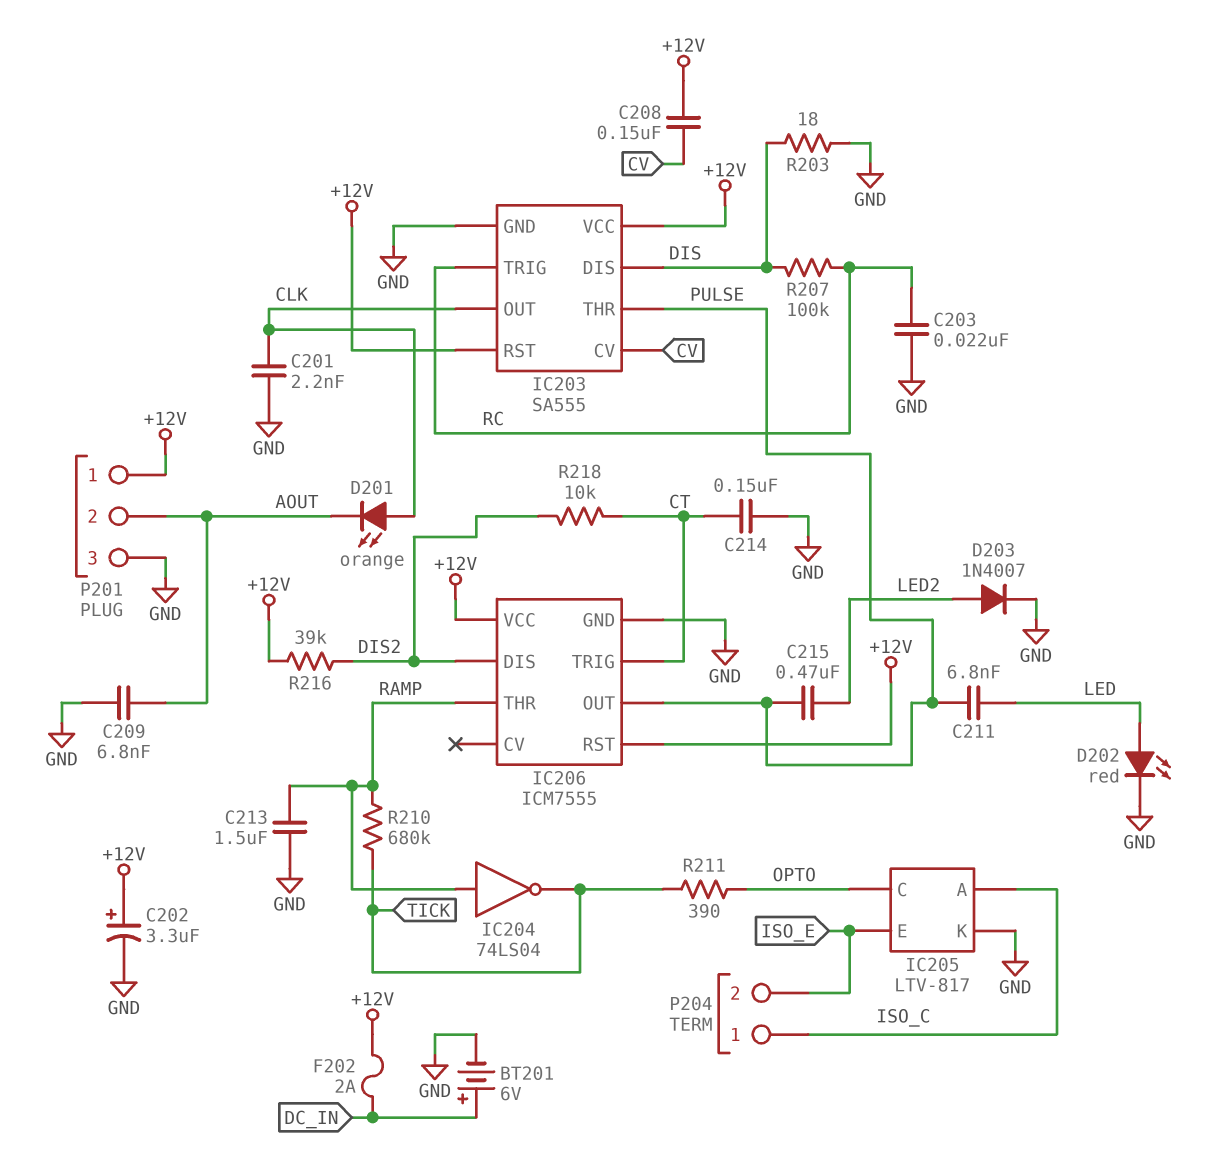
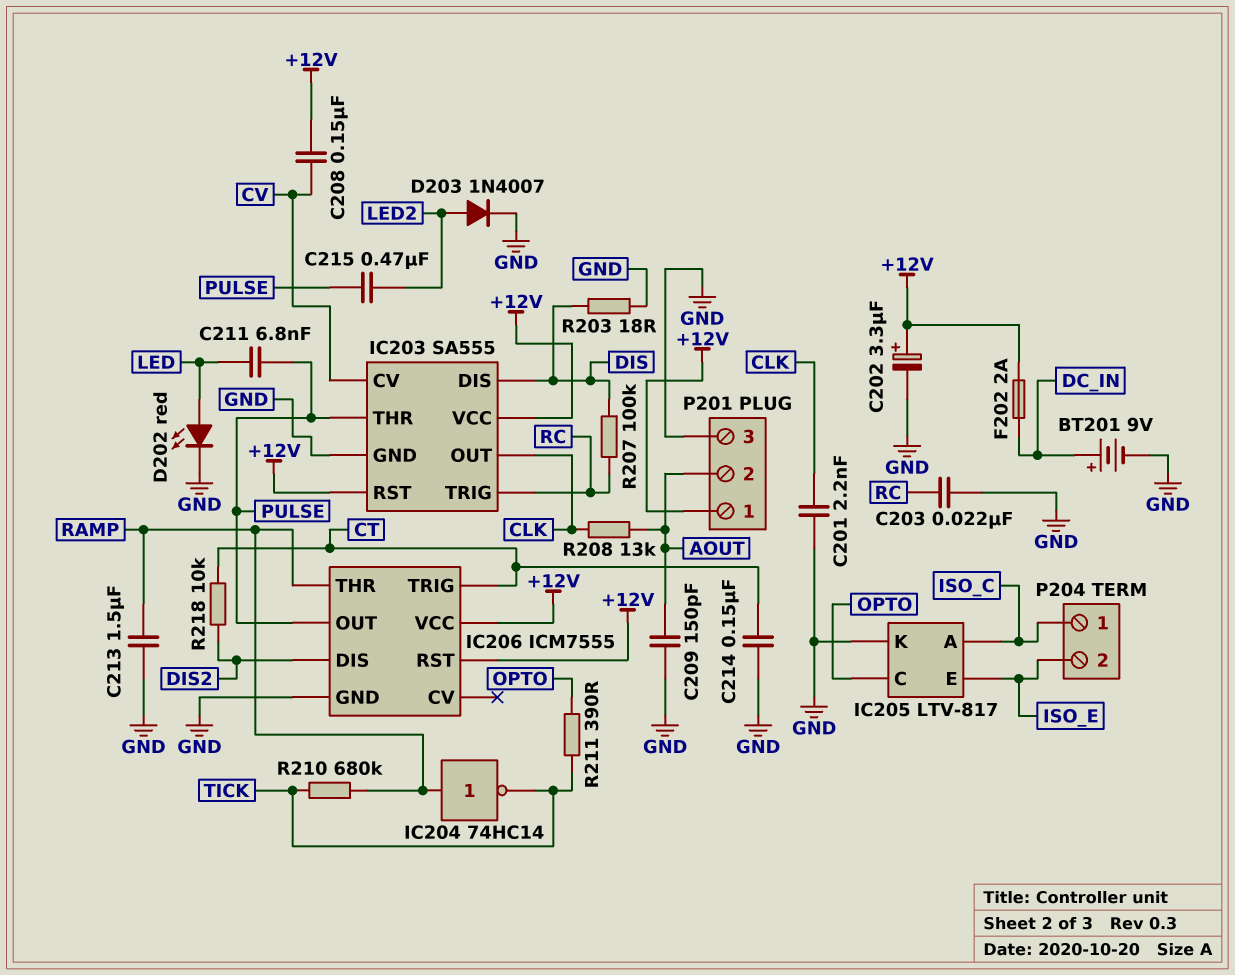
BT201: 6V (plus DC_IN, minus GND) -> 9V (plus DC_IN, minus GND)
C209: 6.8nF (AOUT, GND) -> 150pF (AOUT, GND)
D201: LED orange (A CLK, K AOUT) -> none
IC204: NOT 74LS04 (in RAMP, out TICK) -> NOT 74HC14 (in RAMP, out TICK)
R208: none -> 13k (AOUT, CLK)
R216: 39k (+12V, DIS2) -> none

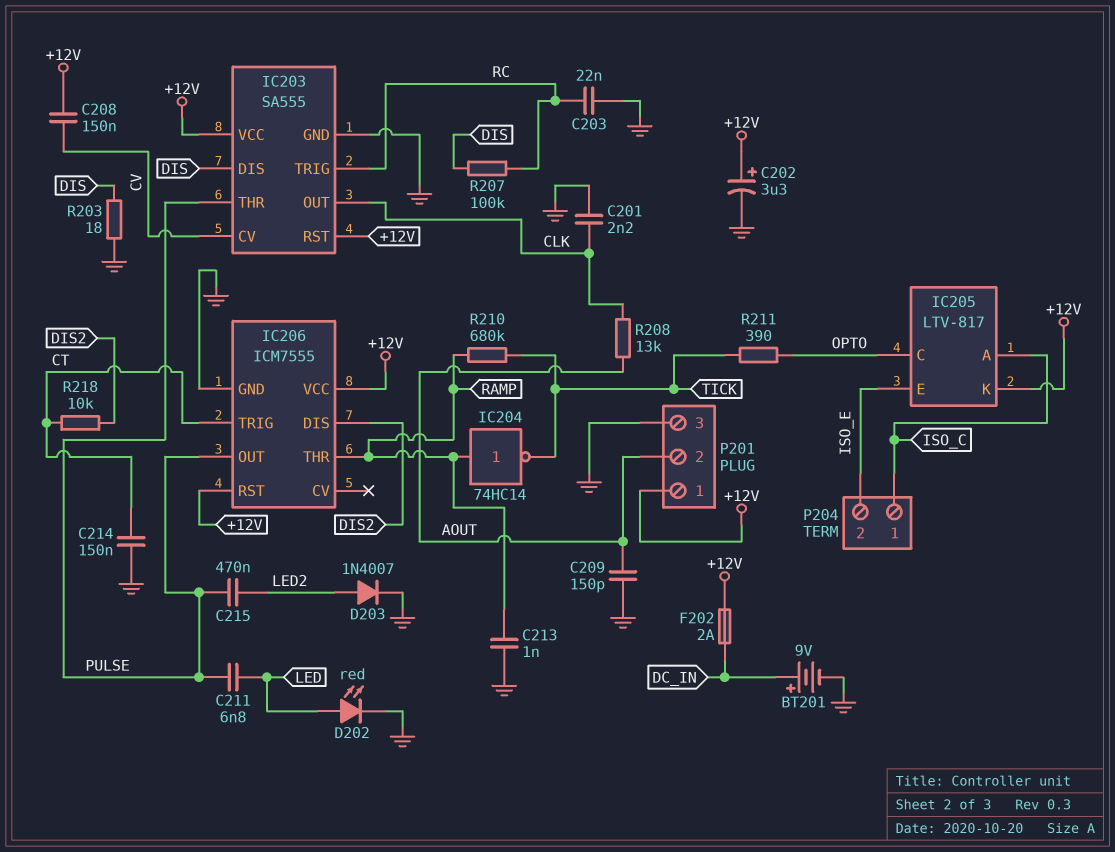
C213: 1.5uF (GND, RAMP) -> 1nF (GND, RAMP)
IC205 pin K: GND -> +12V

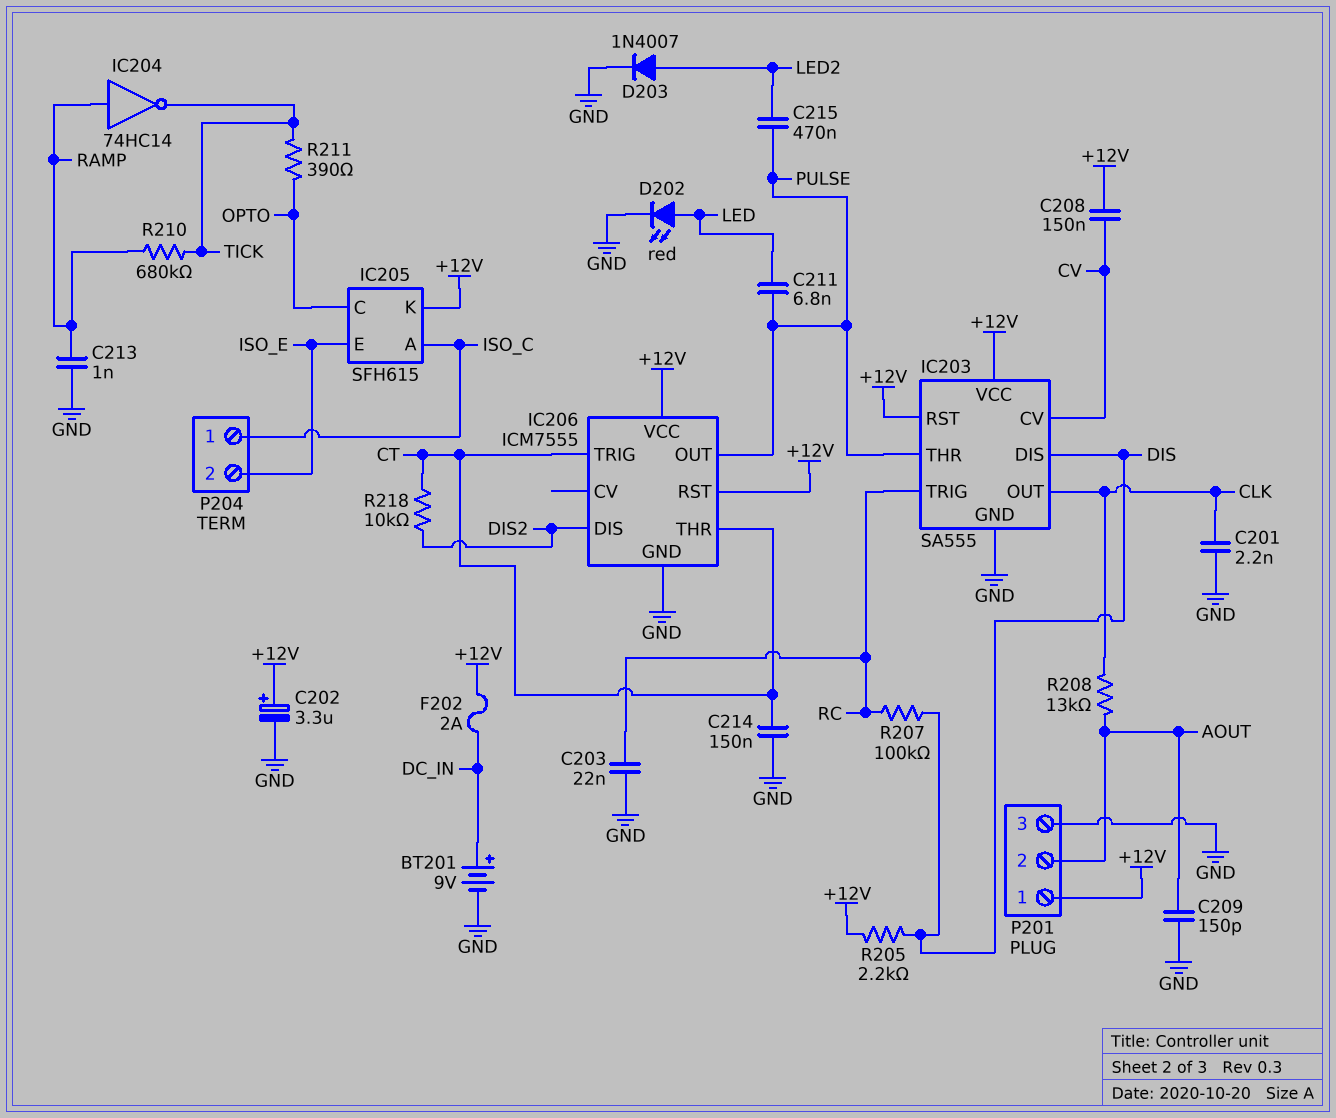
IC205: LTV-817 -> SFH615
IC206 pin THR: RAMP -> CT
R203: 18 (DIS, GND) -> none
R205: none -> 2.2k (+12V, DIS)

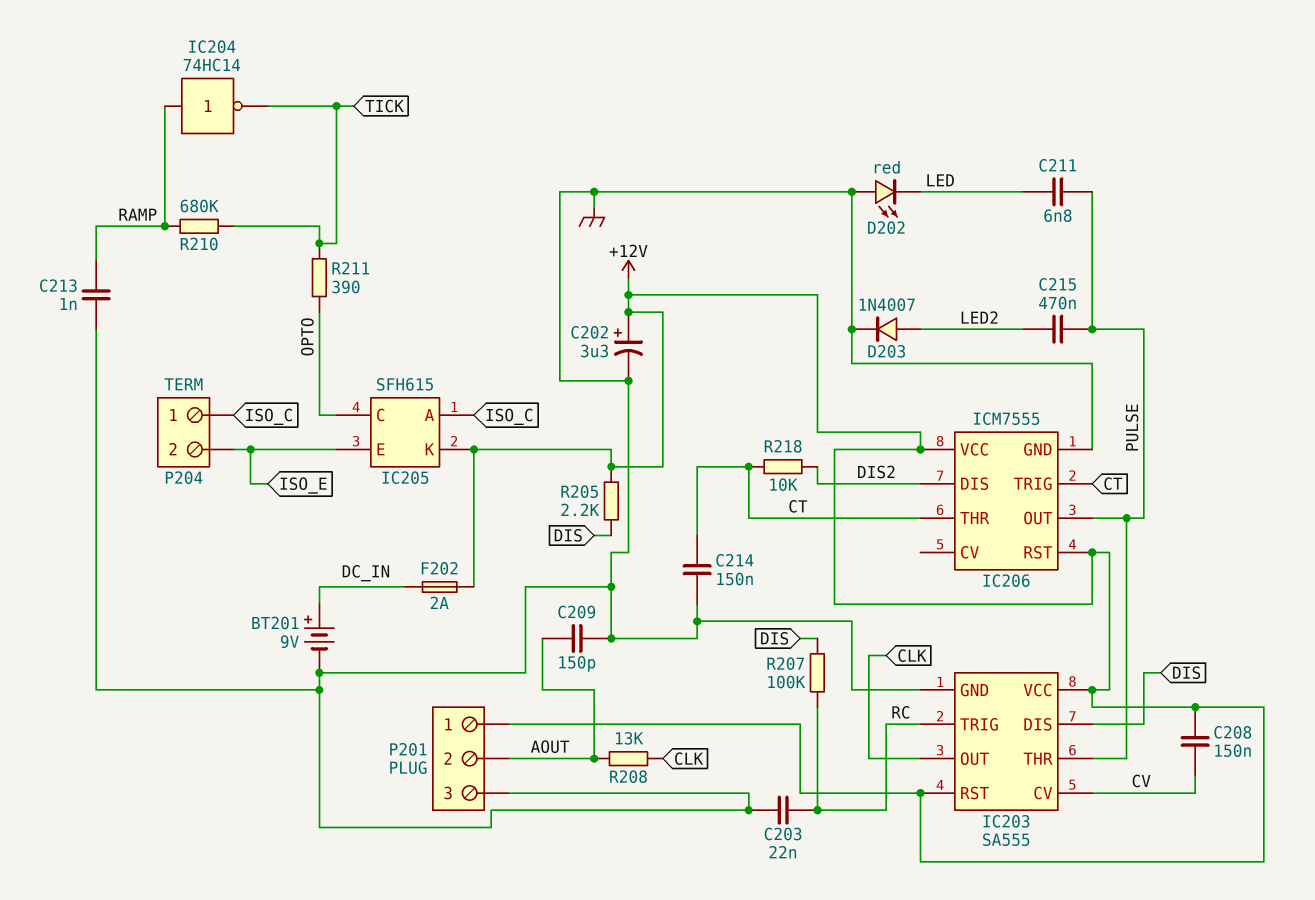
C201: 2.2nF (CLK, GND) -> none
D202: LED red (A LED, K GND) -> LED red (A GND, K LED)

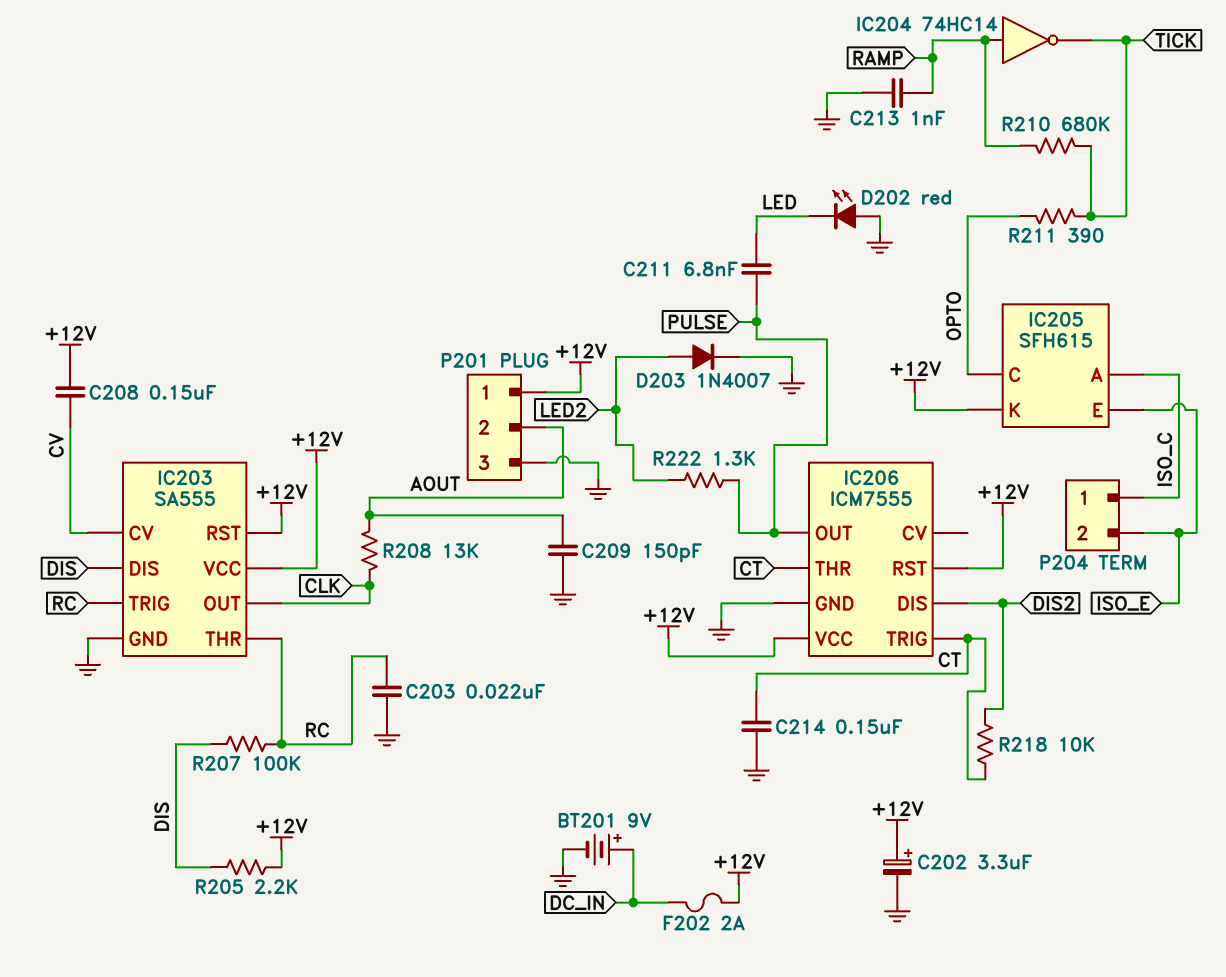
C215: 470nF (LED2, PULSE) -> none
IC203 pin THR: PULSE -> RC
R222: none -> 1.3k (LED2, PULSE)

